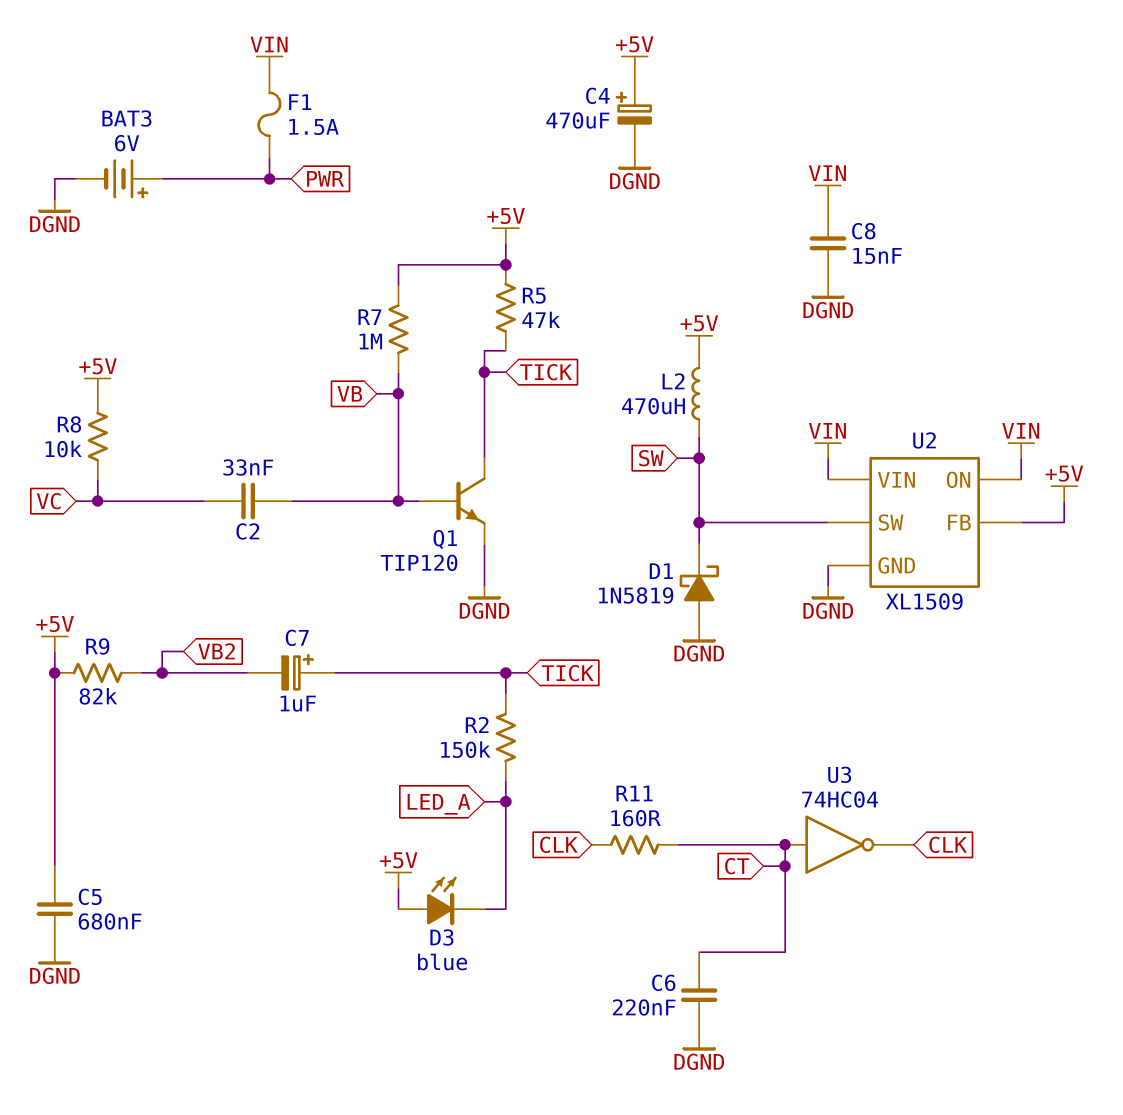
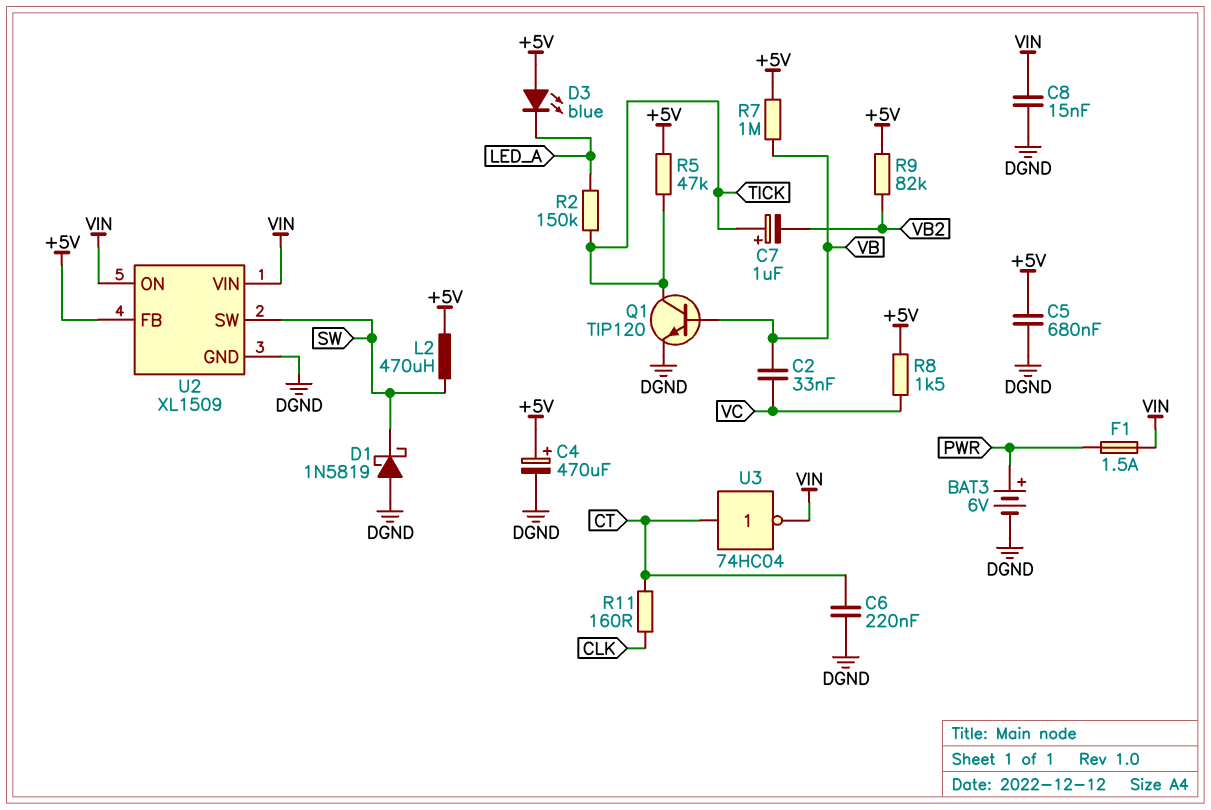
R8: 10k (+5V, VC) -> 1.5k (+5V, VC)
U3: NOT 74HC04 (in CT, out CLK) -> NOT 74HC04 (in CT, out VIN)

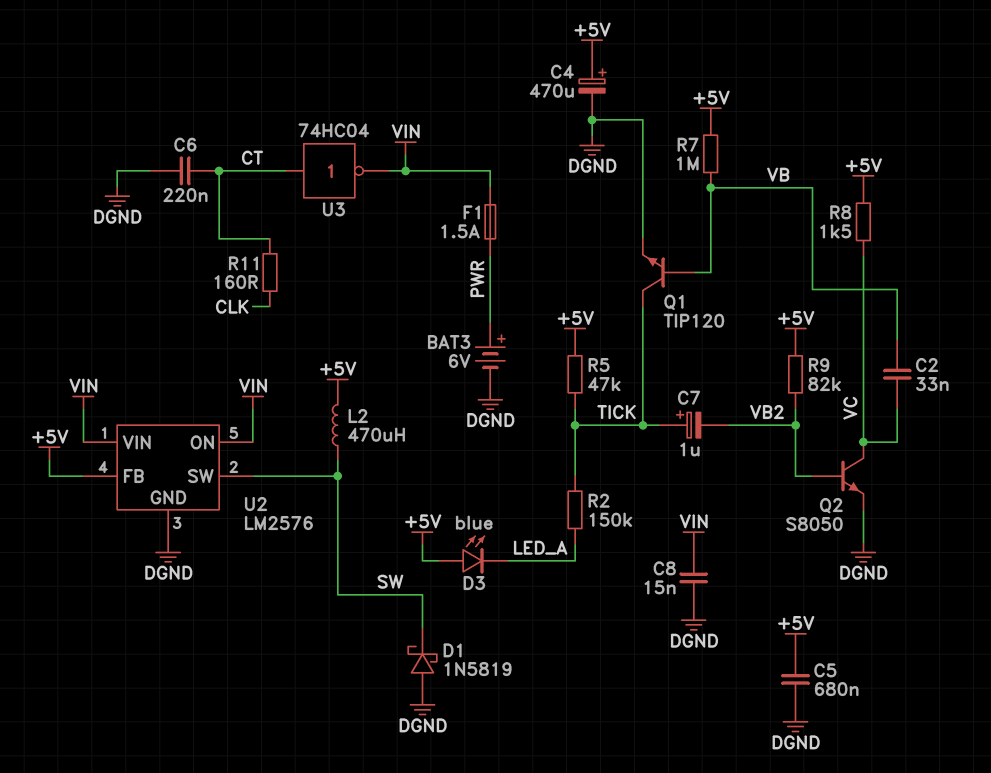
Q2: none -> NPN S8050 (B VB2, C VC, E DGND)
U2: XL1509 -> LM2576

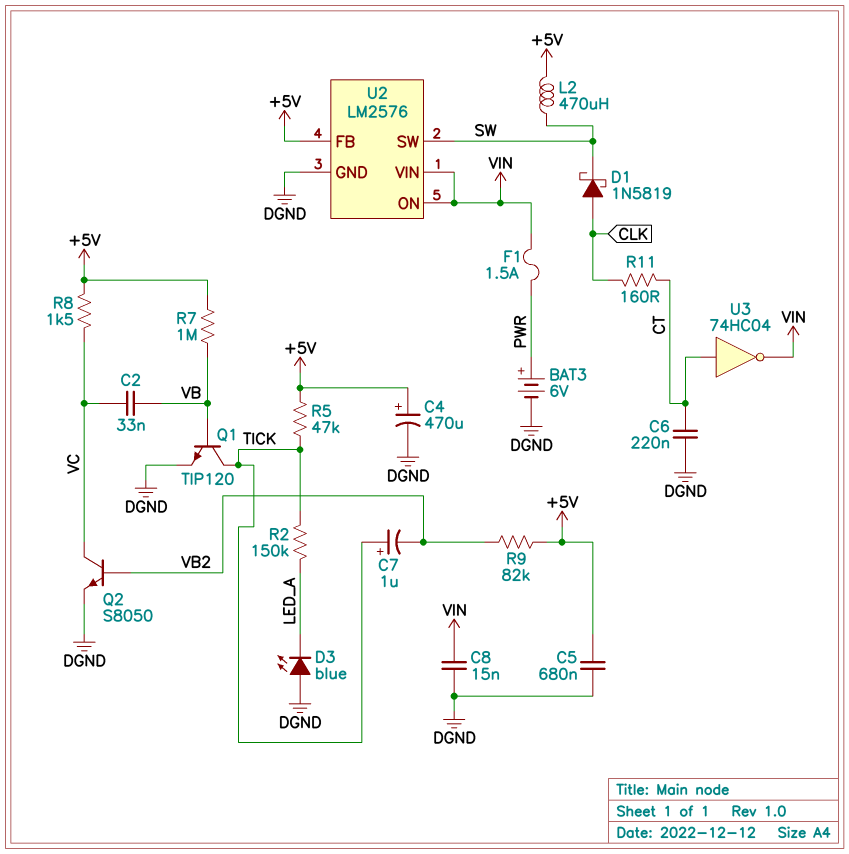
D1: schottky 1N5819 (A DGND, K SW) -> schottky 1N5819 (A CLK, K SW)
D3: LED blue (A +5V, K LED_A) -> LED blue (A DGND, K LED_A)

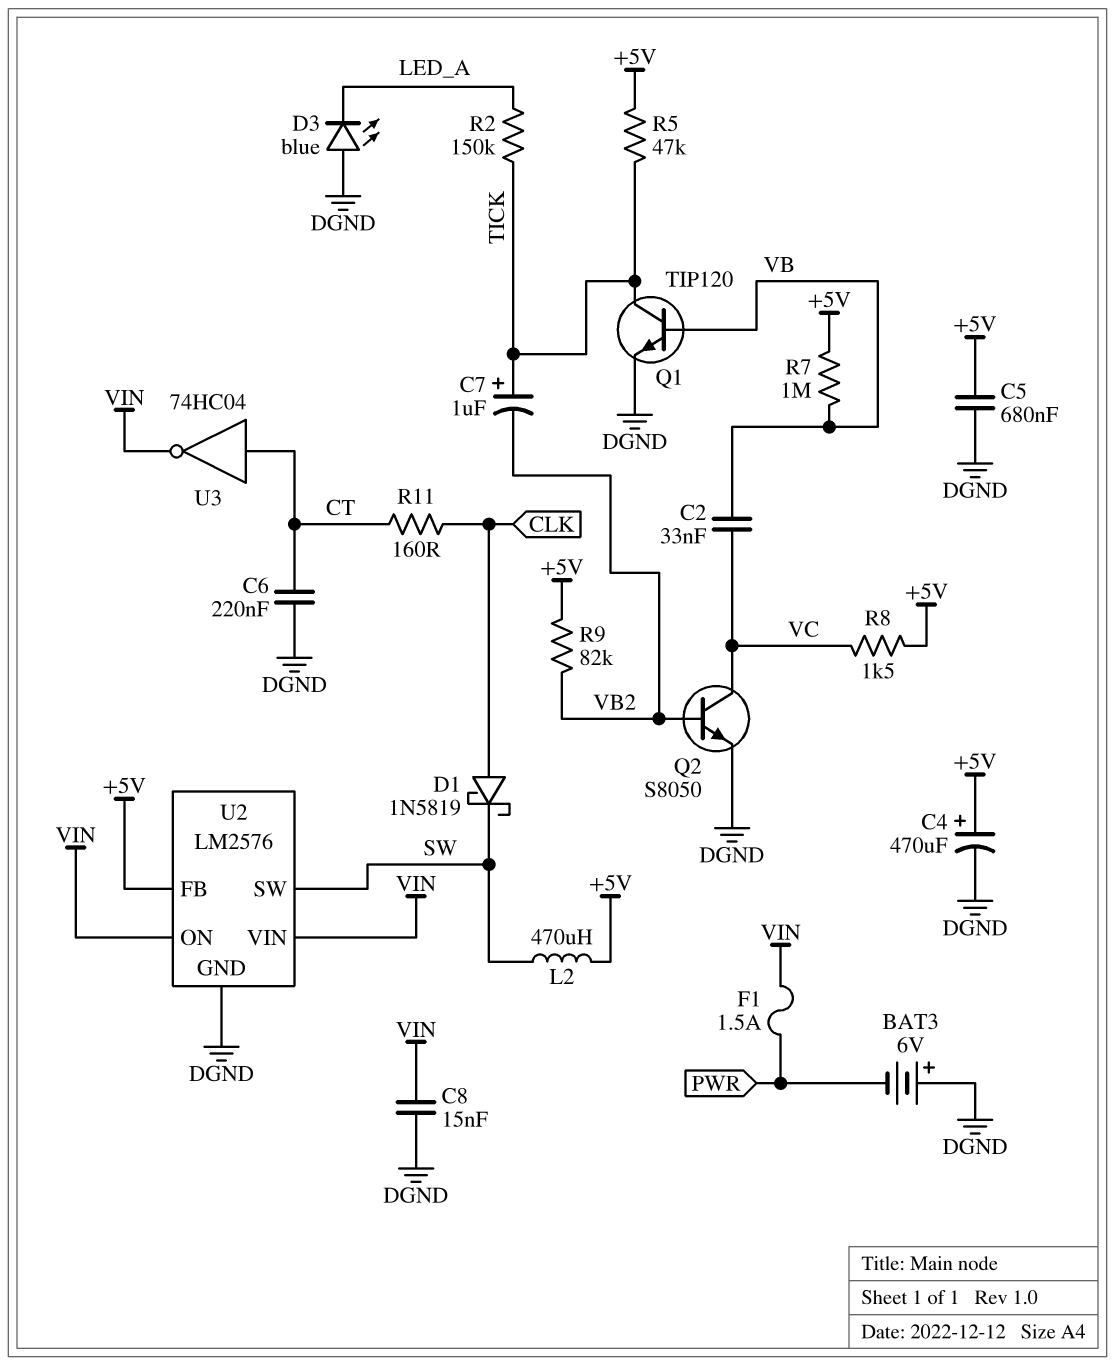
BAT3: 6V (plus PWR, minus DGND) -> 6V (plus DGND, minus PWR)

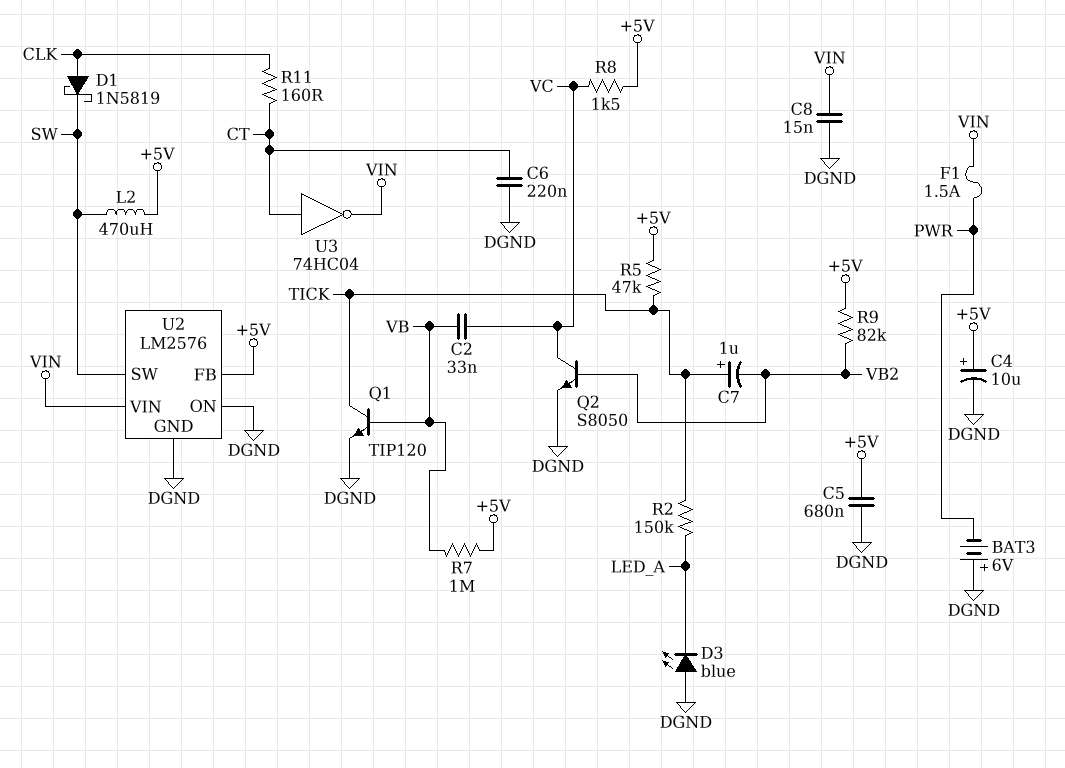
C4: 470uF (plus +5V, minus DGND) -> 10uF (plus +5V, minus DGND)
U2 pin ON: VIN -> DGND

